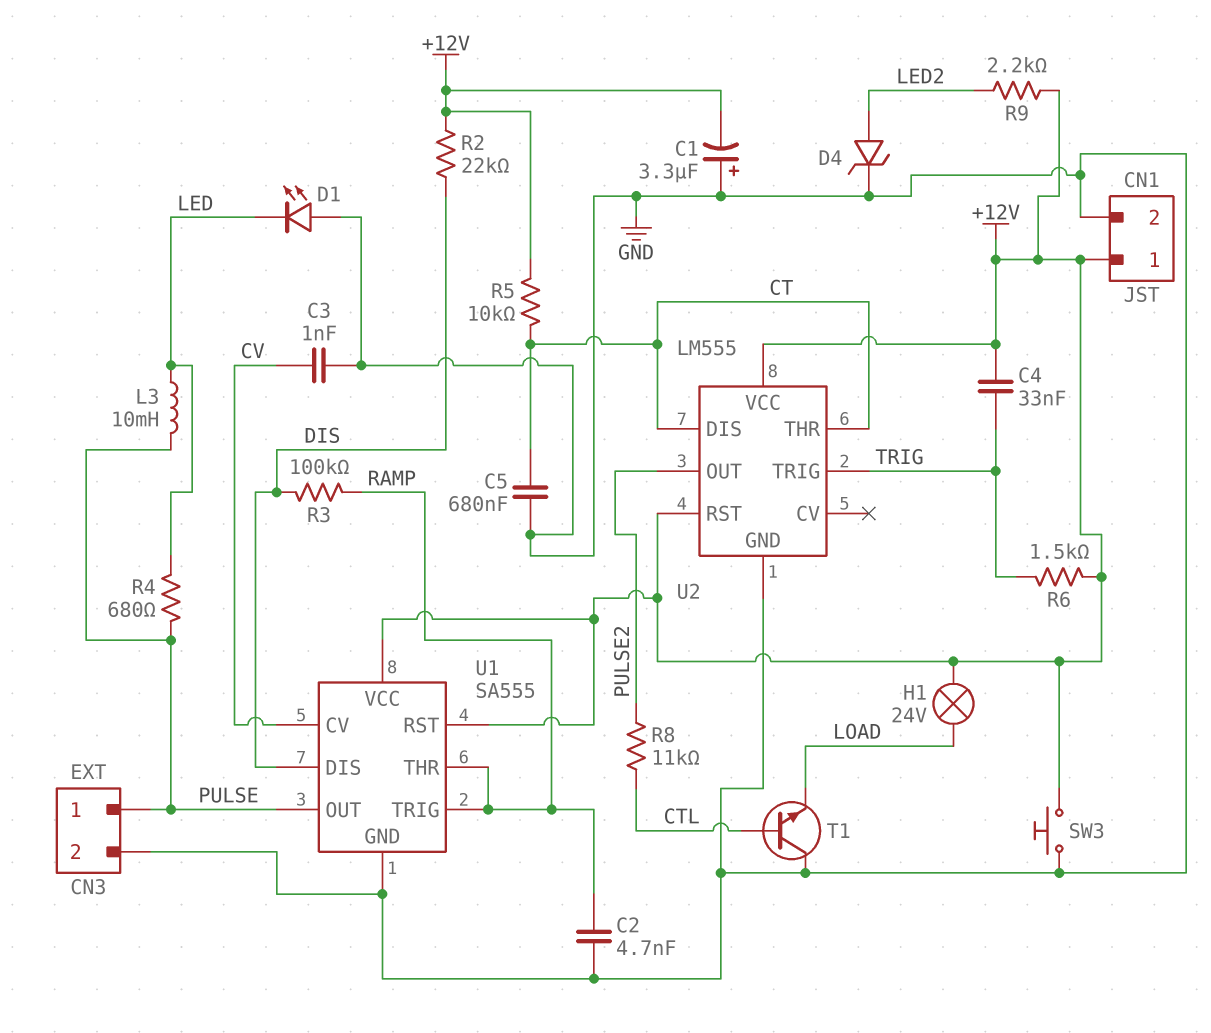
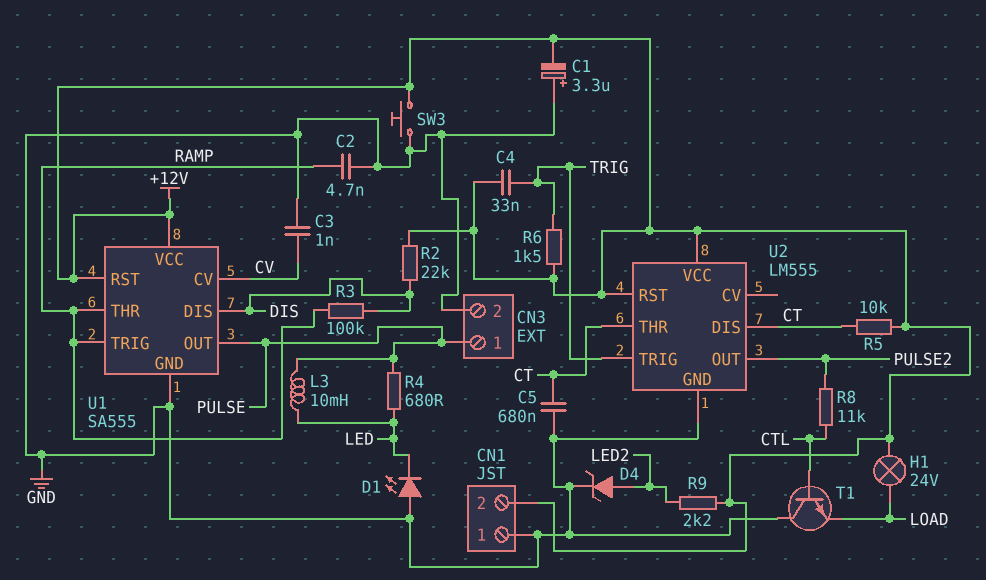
CN1 pin 1: +12V -> GND
CN1 pin 2: GND -> +12V

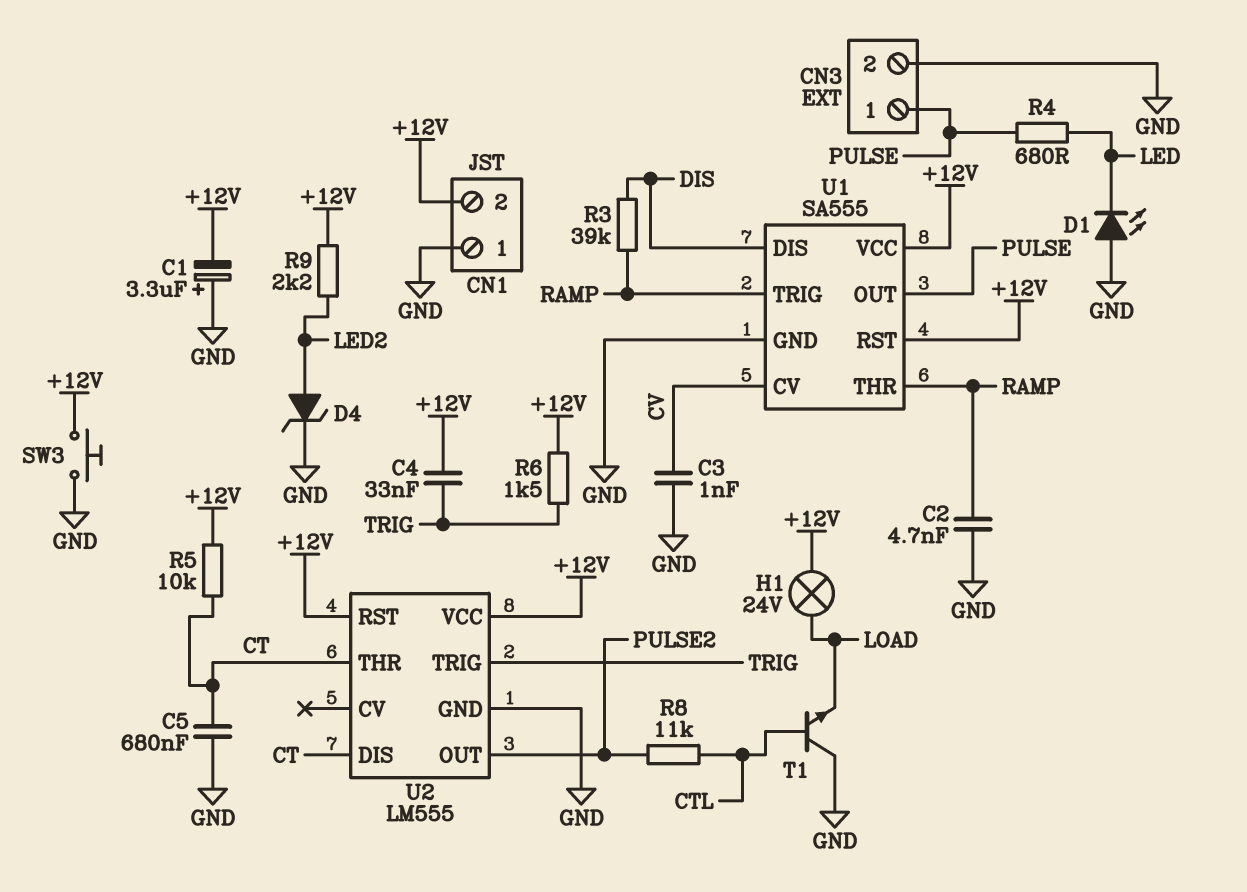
L3: 10mH (LED, PULSE) -> none
R2: 22k (+12V, DIS) -> none
R3: 100k (DIS, RAMP) -> 39k (DIS, RAMP)

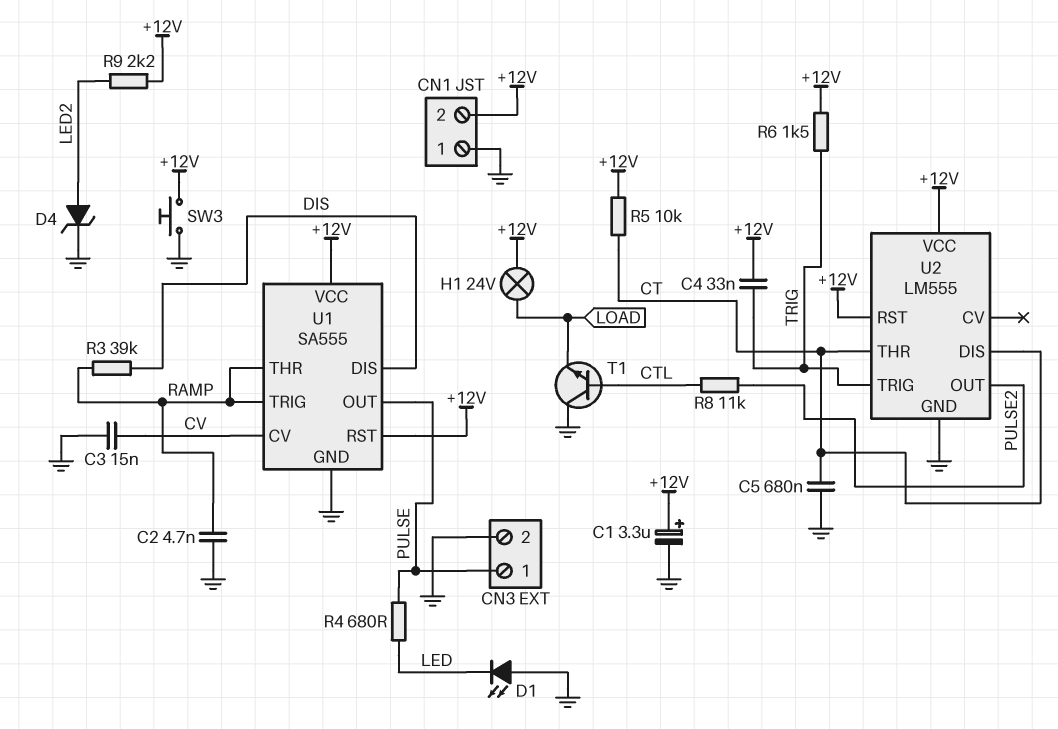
C1: 3.3uF (plus GND, minus +12V) -> 3.3uF (plus +12V, minus GND)
C3: 1nF (CV, GND) -> 15nF (CV, GND)

